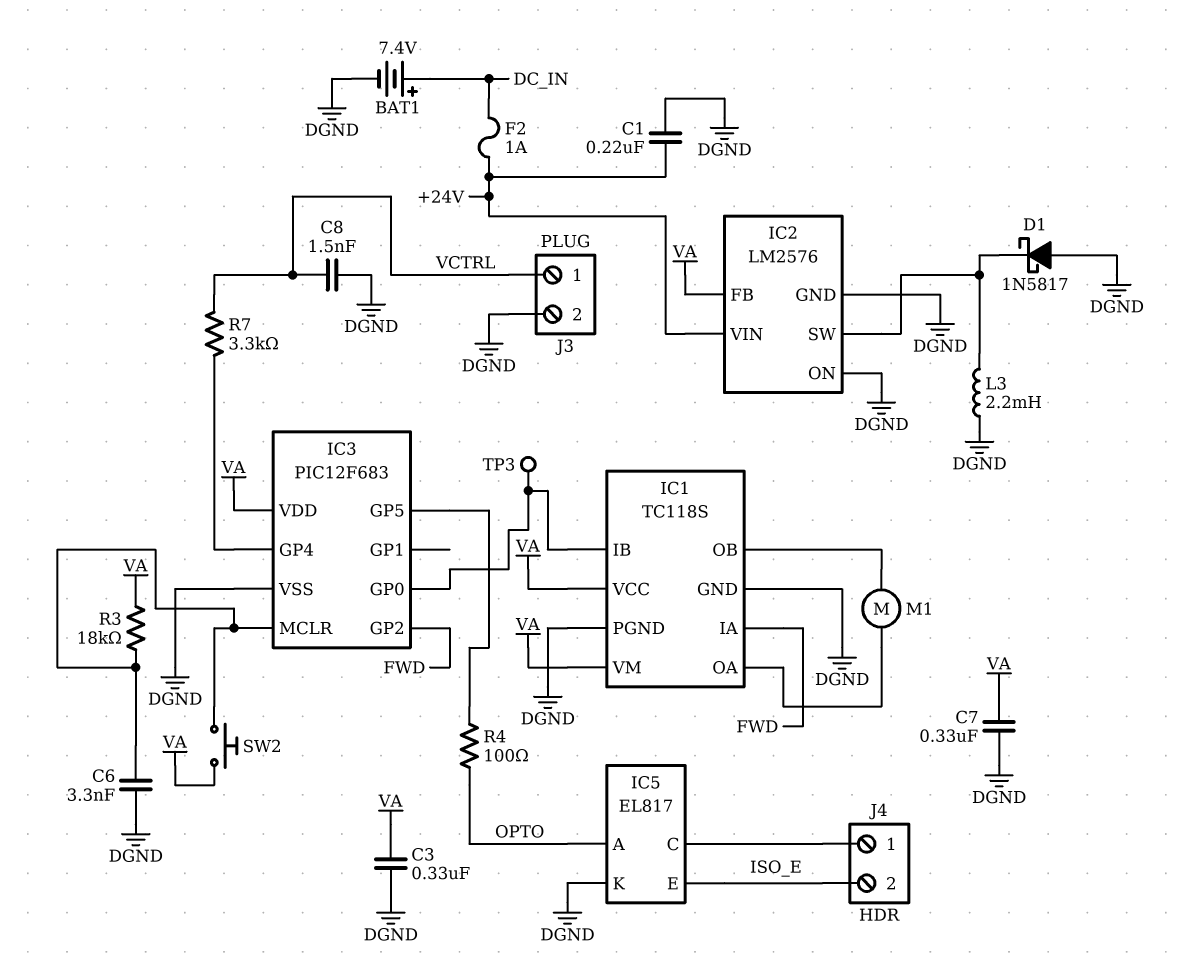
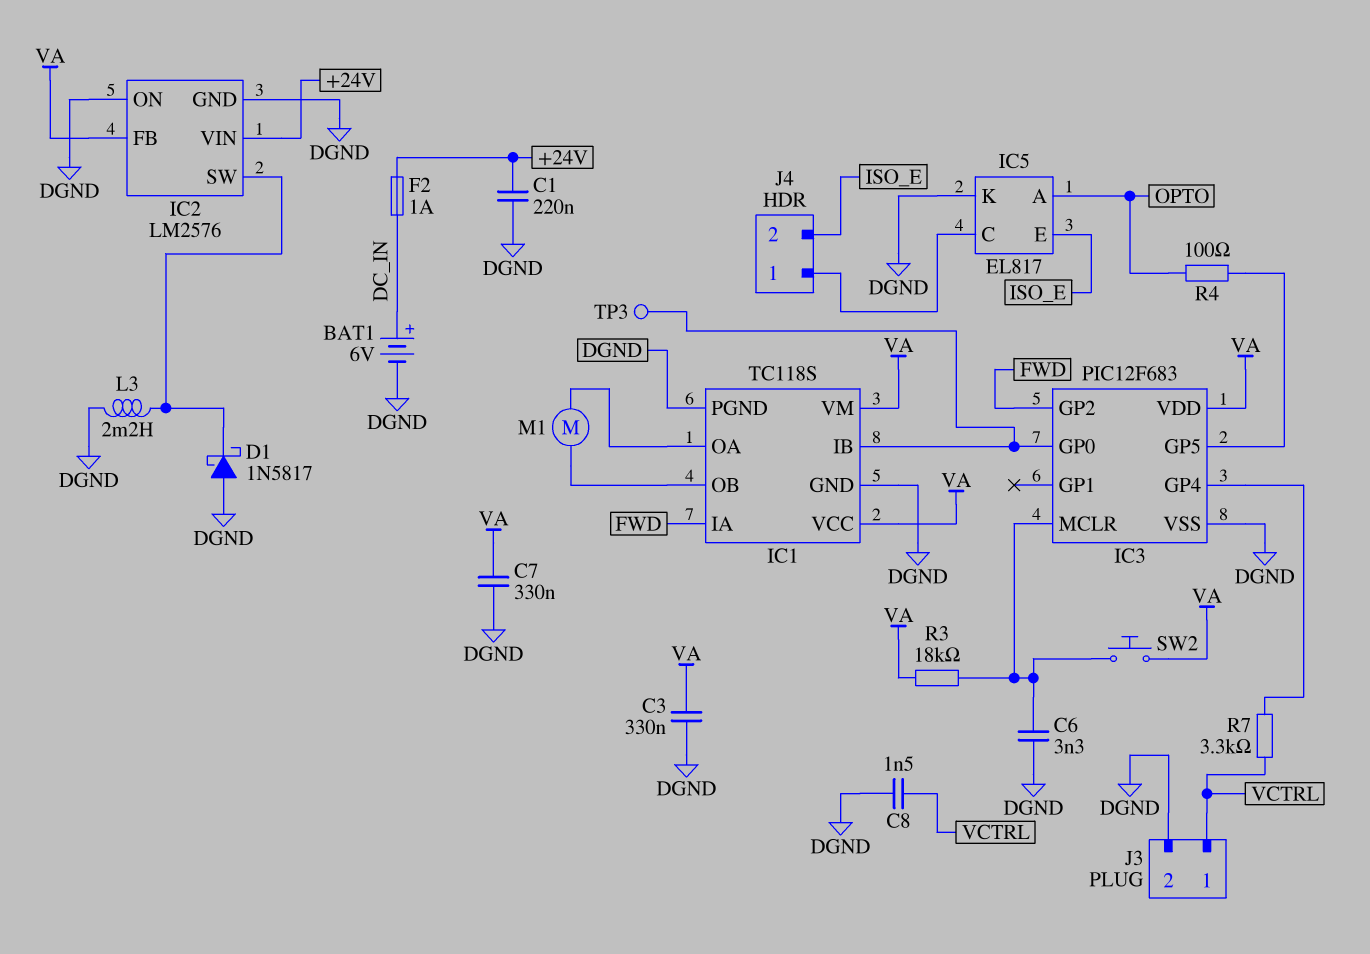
BAT1: 7.4V (plus DC_IN, minus DGND) -> 6V (plus DC_IN, minus DGND)

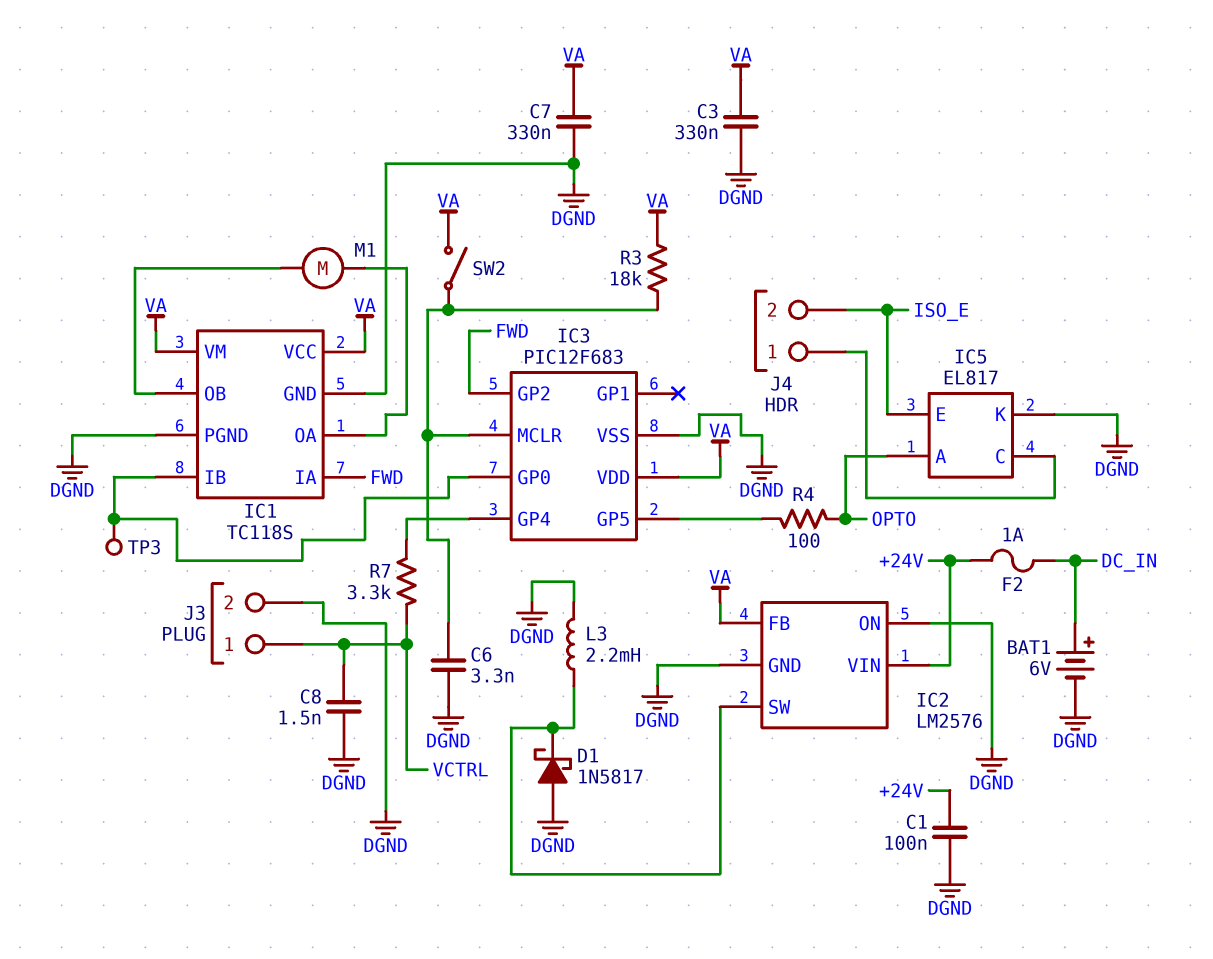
C1: 220nF (+24V, DGND) -> 100nF (+24V, DGND)
SW2: button (IC3/MCLR, VA) -> switch (IC3/MCLR, VA)

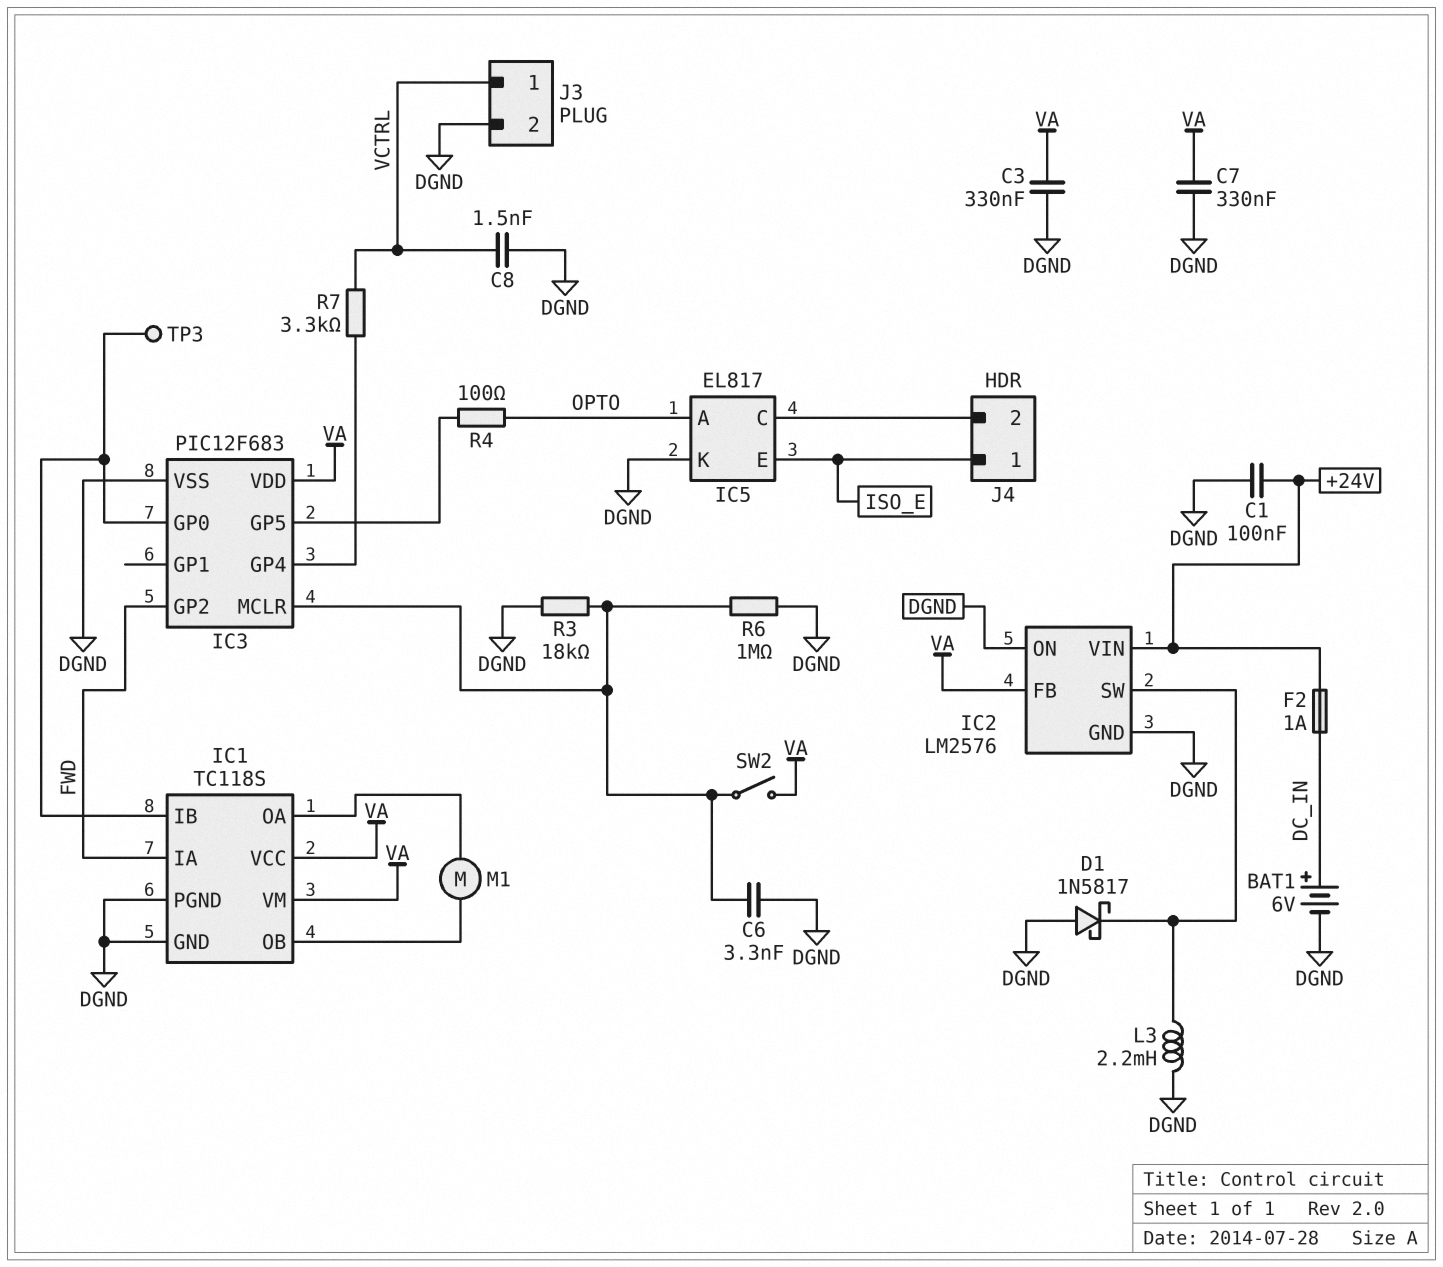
J4 pin 1: IC5/C -> ISO_E
J4 pin 2: ISO_E -> IC5/C
R3: 18k (IC3/MCLR, VA) -> 18k (DGND, IC3/MCLR)
R6: none -> 1M (DGND, IC3/MCLR)

